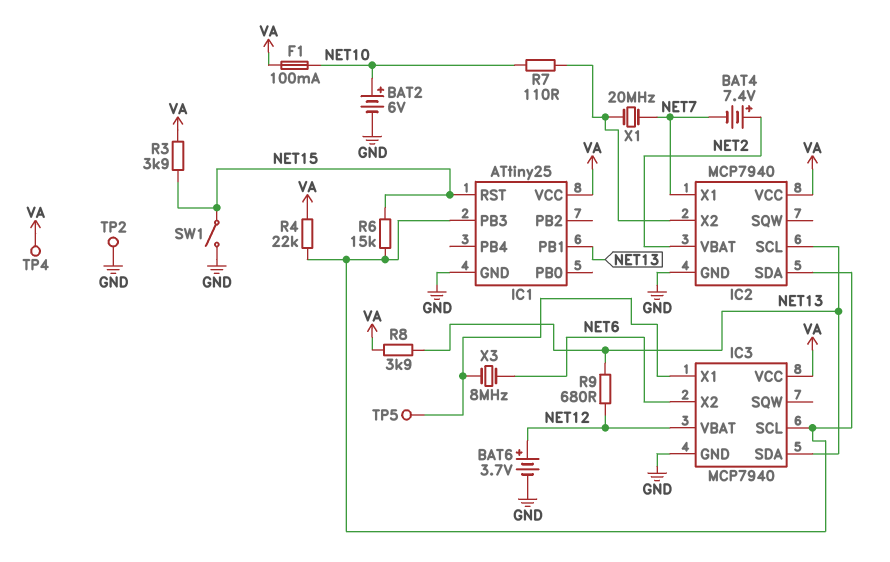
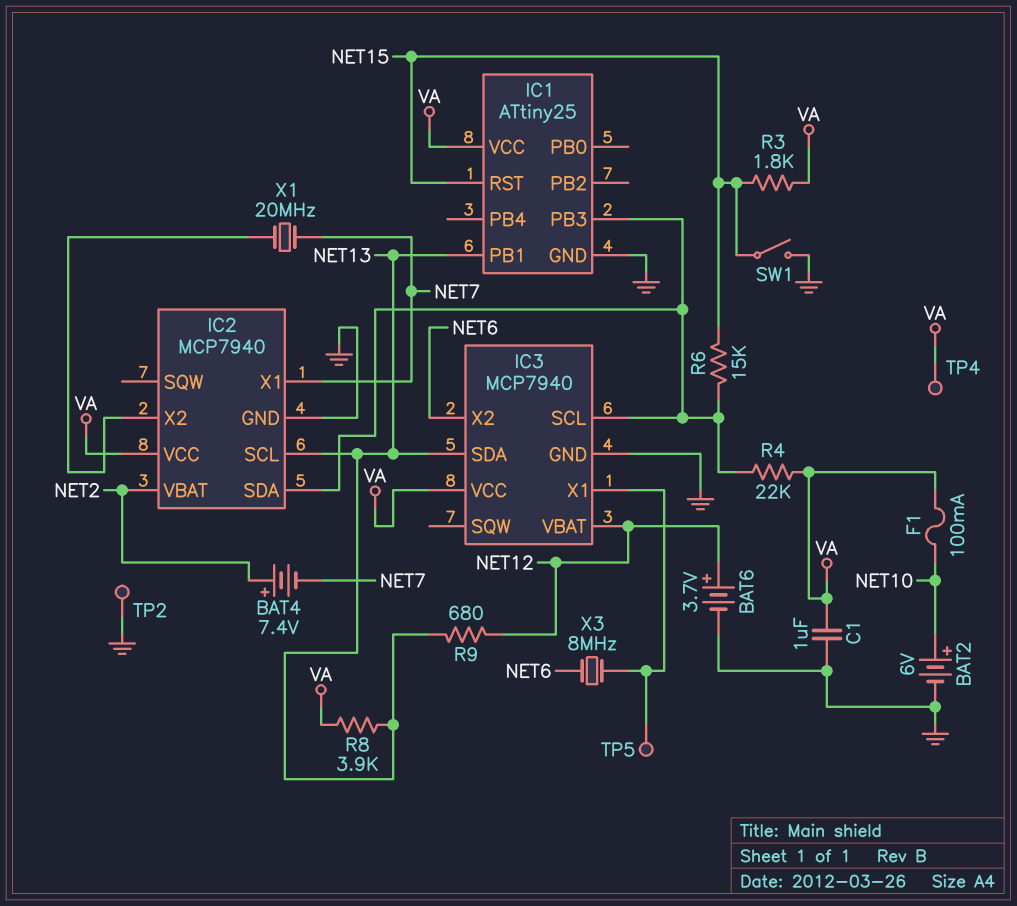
C1: none -> 1uF (GND, VA)
R3: 3.9k (NET15, VA) -> 1.8k (NET15, VA)
R7: 110 (IC2/X2, NET10) -> none

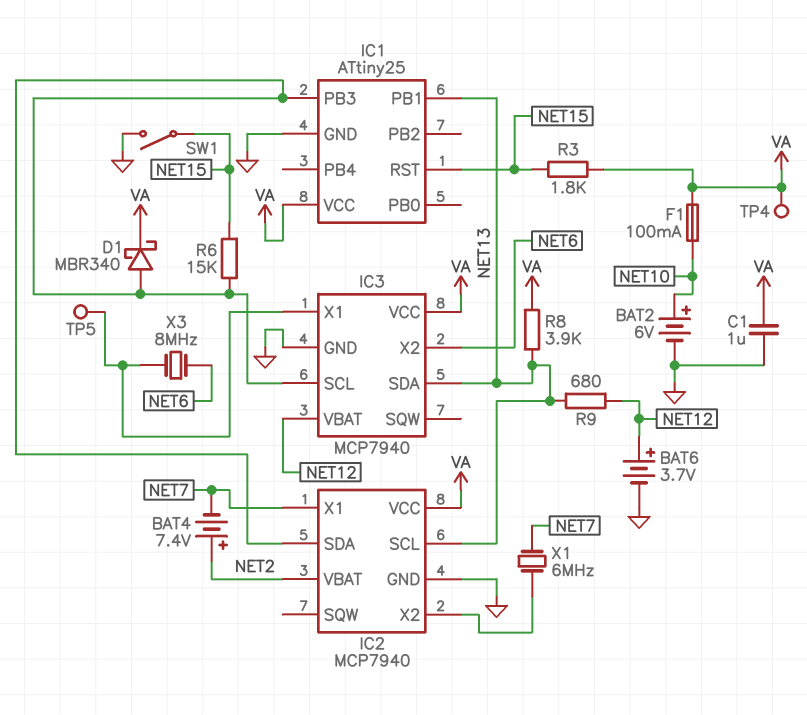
D1: none -> schottky MBR340 (A IC1/PB3, K VA)
R4: 22k (IC1/PB3, VA) -> none
TP2: test point (GND) -> none
X1: 20MHz (IC2/X2, NET7) -> 6MHz (IC2/X2, NET7)

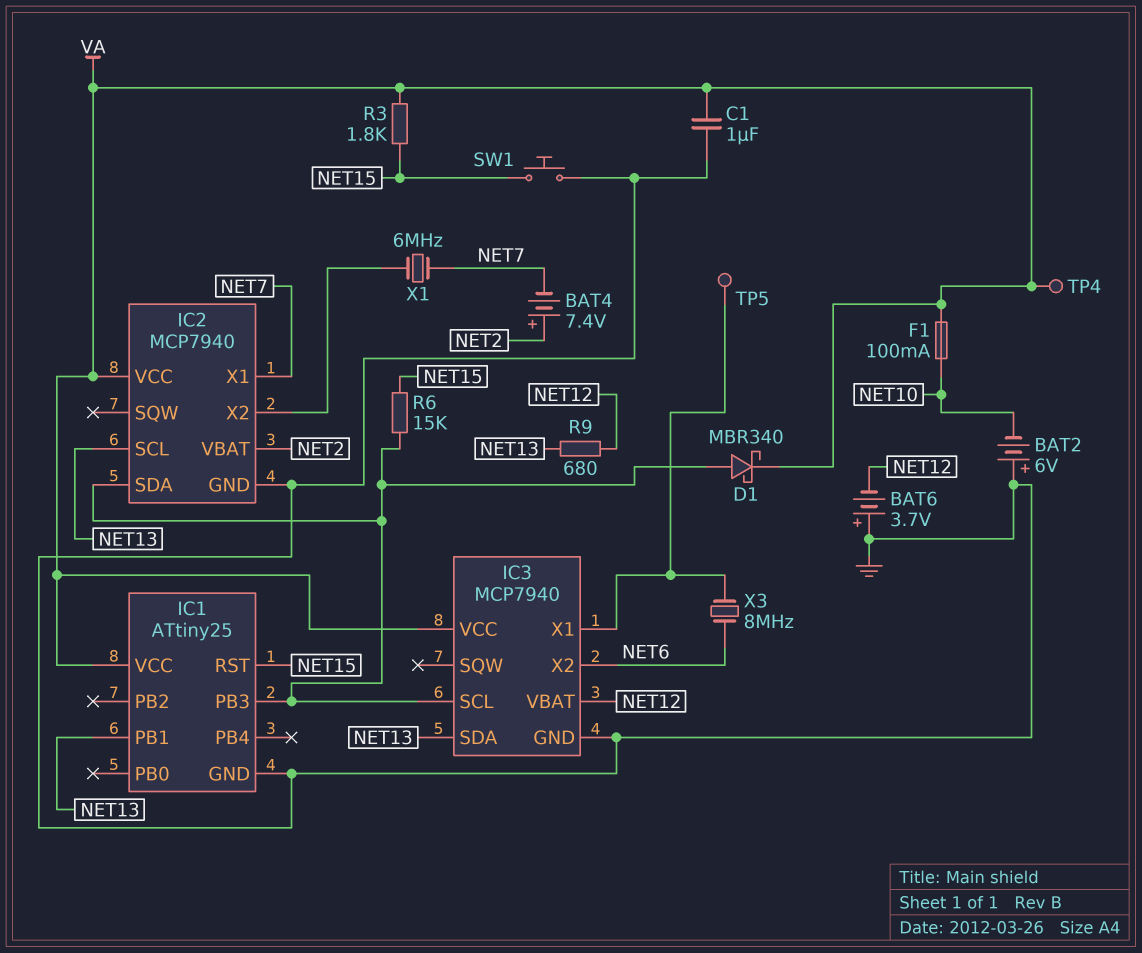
BAT2: 6V (plus NET10, minus GND) -> 6V (plus GND, minus NET10)
BAT6: 3.7V (plus NET12, minus GND) -> 3.7V (plus GND, minus NET12)
R8: 3.9k (NET13, VA) -> none
SW1: switch (GND, NET15) -> button (GND, NET15)

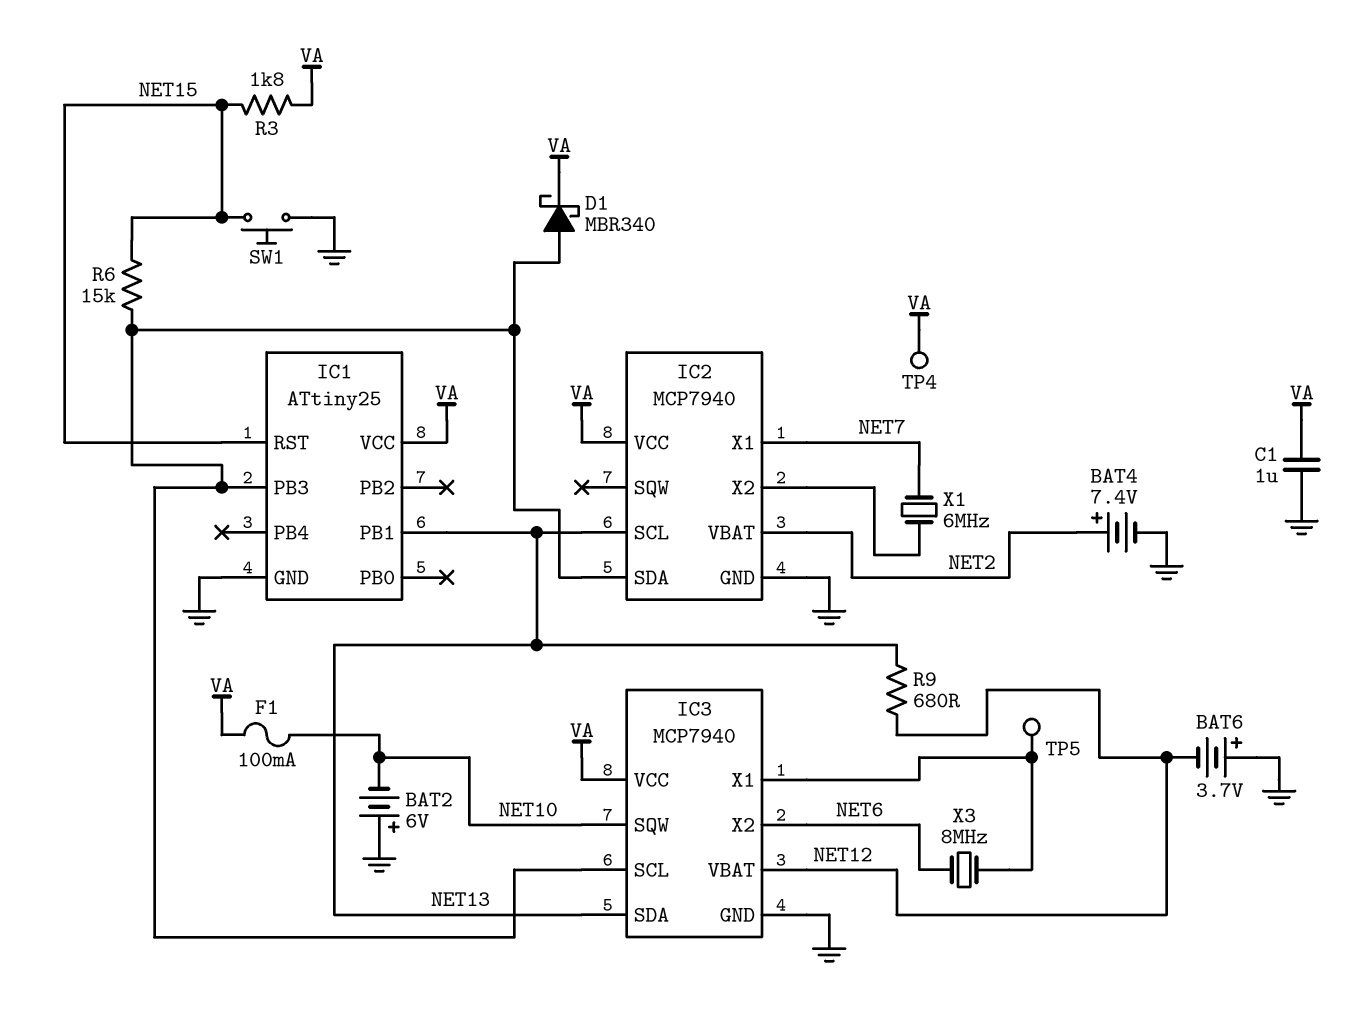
BAT4: 7.4V (plus NET2, minus NET7) -> 7.4V (plus NET2, minus GND)
IC3 pin SQW: none -> NET10

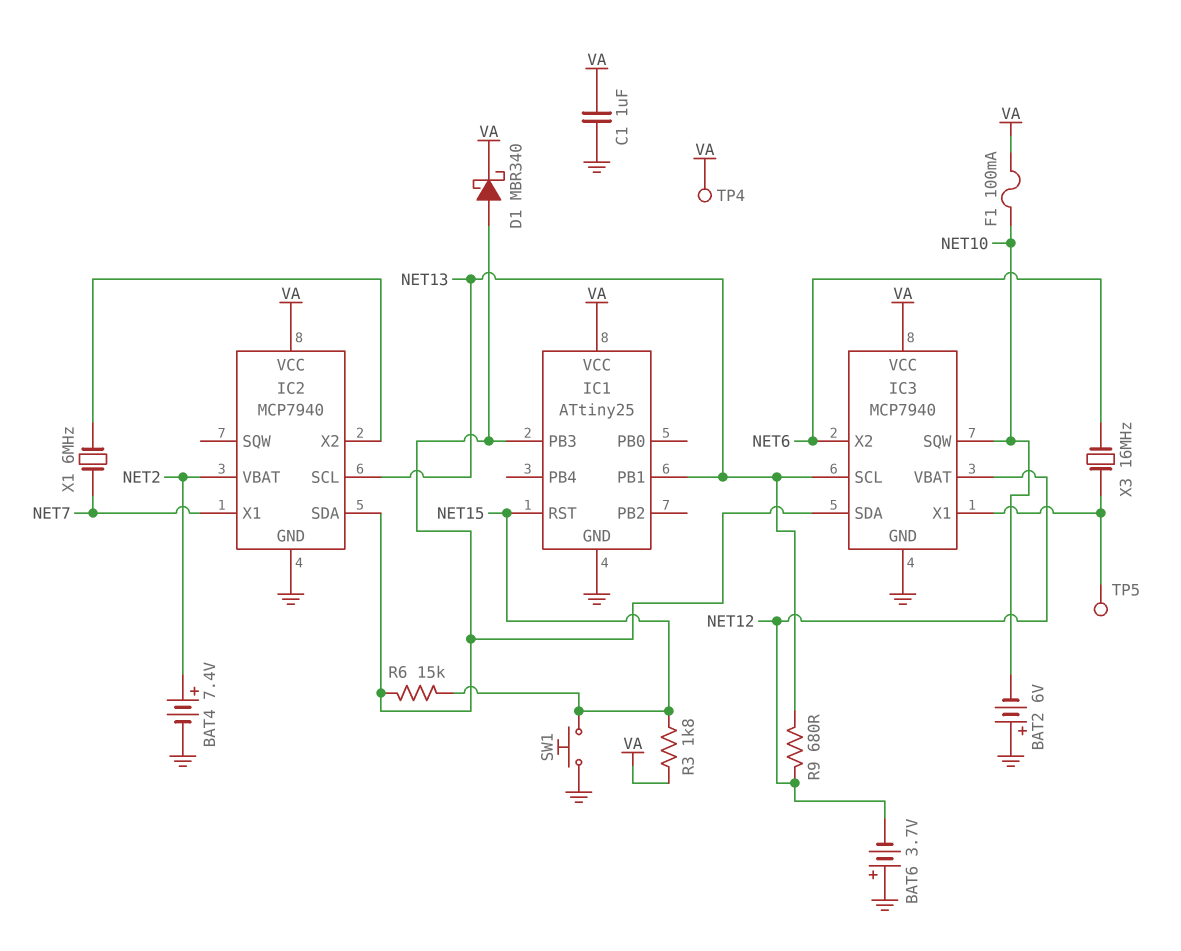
IC3 pin SCL: IC1/PB3 -> NET13
IC3 pin SDA: NET13 -> IC1/PB3
X3: 8MHz (IC3/X1, NET6) -> 16MHz (IC3/X1, NET6)

